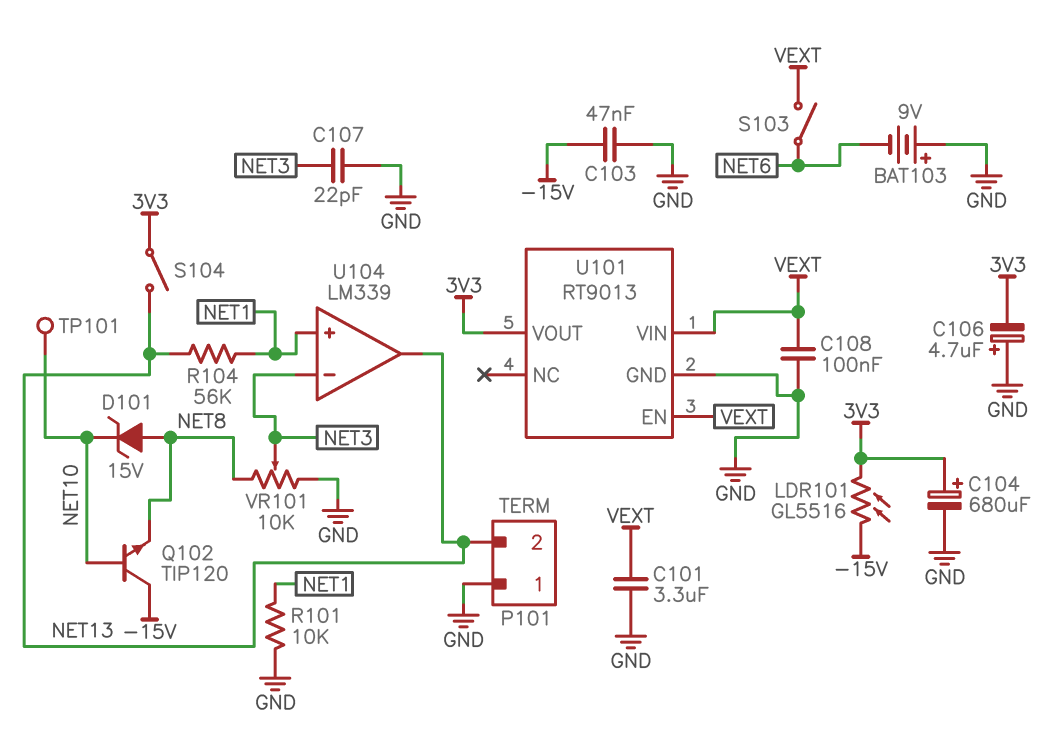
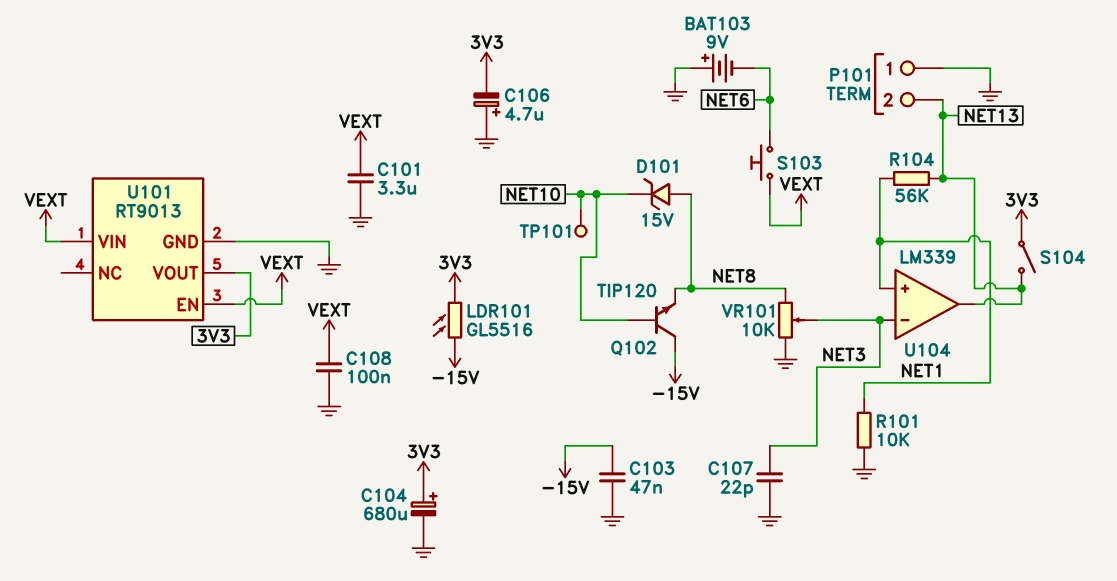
S103: switch (NET6, VEXT) -> button (NET6, VEXT)

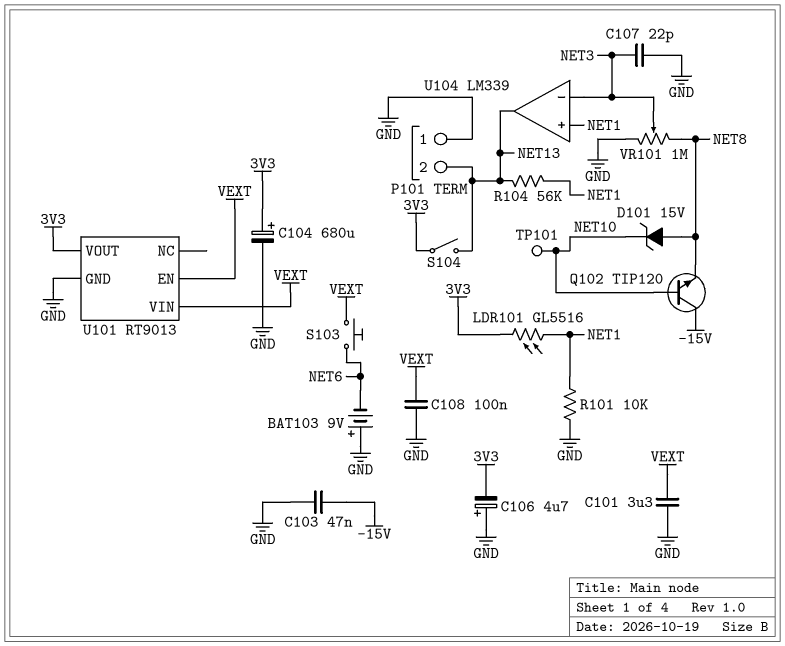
LDR101: GL5516 (-15V, 3V3) -> GL5516 (3V3, NET1)
VR101: 10k (GND, NET8, wiper NET3) -> 1M (GND, NET8, wiper NET3)

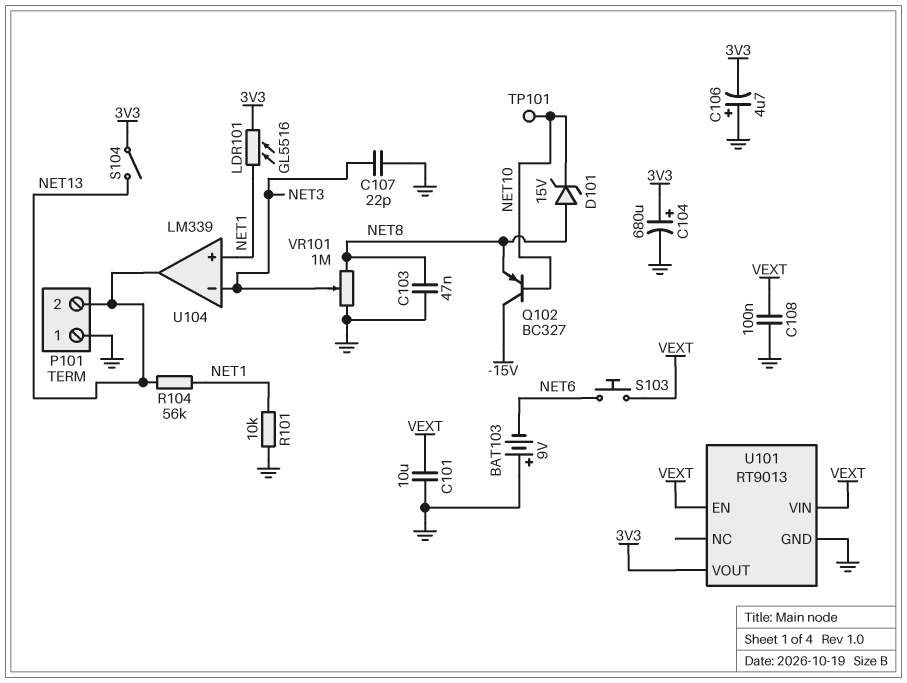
C101: 3.3uF (GND, VEXT) -> 10uF (GND, VEXT)
C103: 47nF (-15V, GND) -> 47nF (GND, NET8)
Q102: NPN TIP120 (B NET10, C -15V, E NET8) -> PNP BC327 (B NET10, C -15V, E NET8)

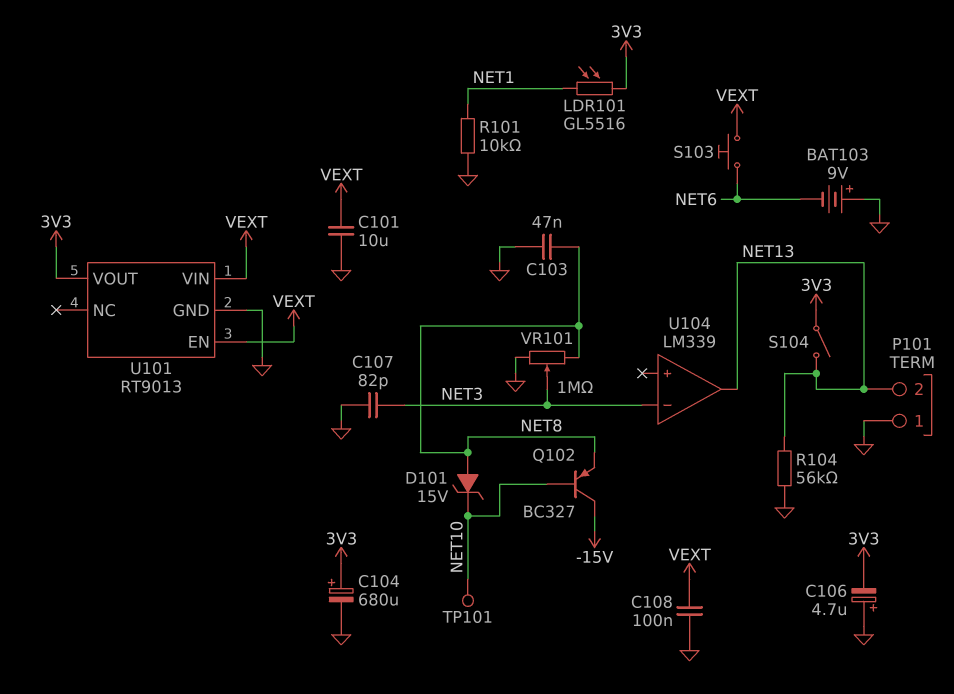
C107: 22pF (GND, NET3) -> 82pF (GND, NET3)
R104: 56k (NET1, NET13) -> 56k (GND, NET13)
U104 pin in+: NET1 -> none

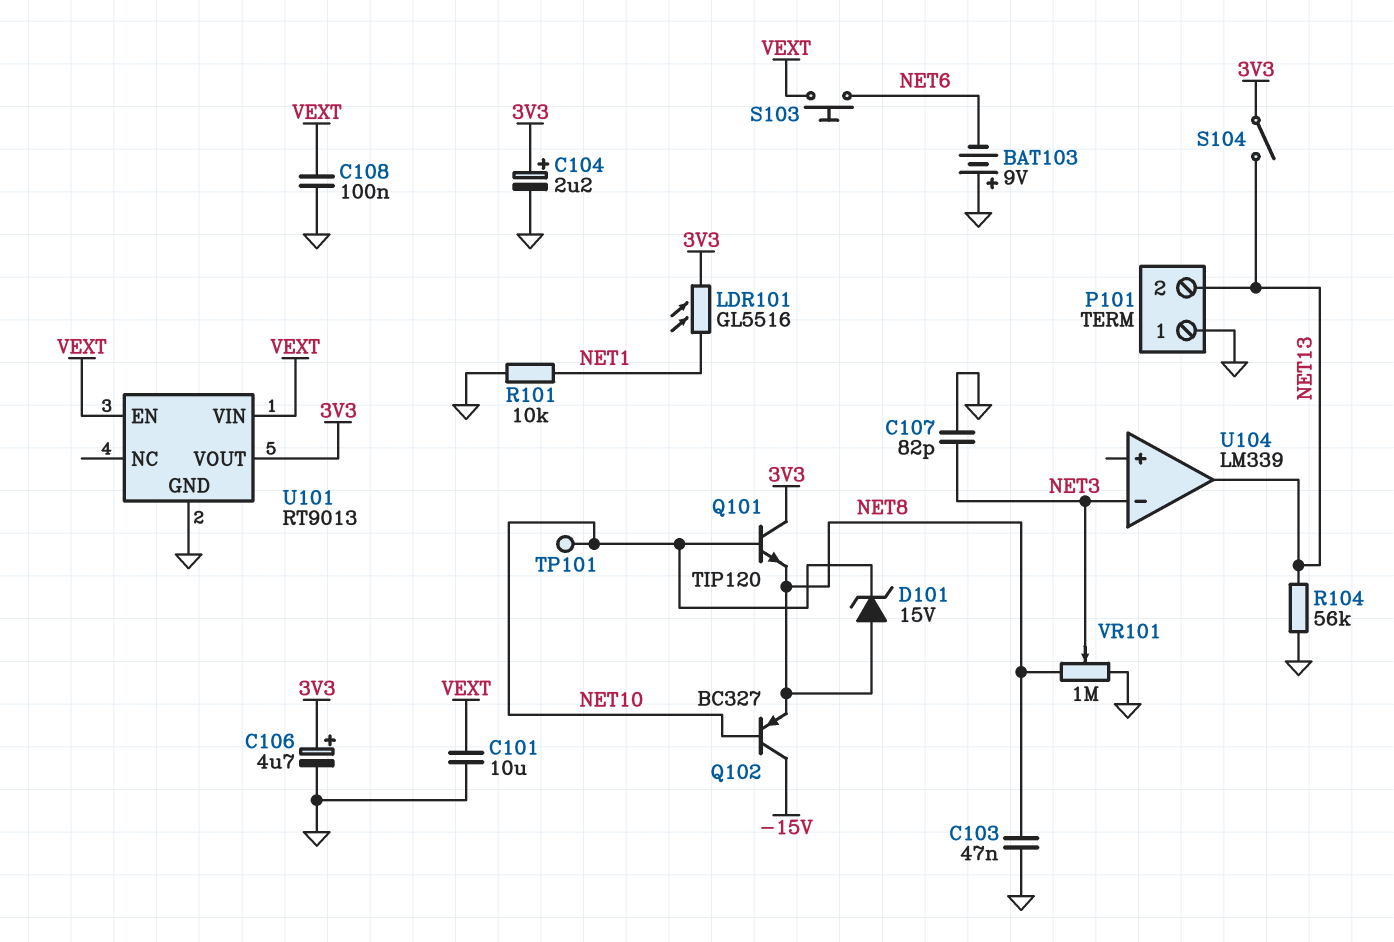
C104: 680uF (plus 3V3, minus GND) -> 2.2uF (plus 3V3, minus GND)
C106: 4.7uF (plus GND, minus 3V3) -> 4.7uF (plus 3V3, minus GND)
Q101: none -> NPN TIP120 (B NET10, C 3V3, E NET8)

